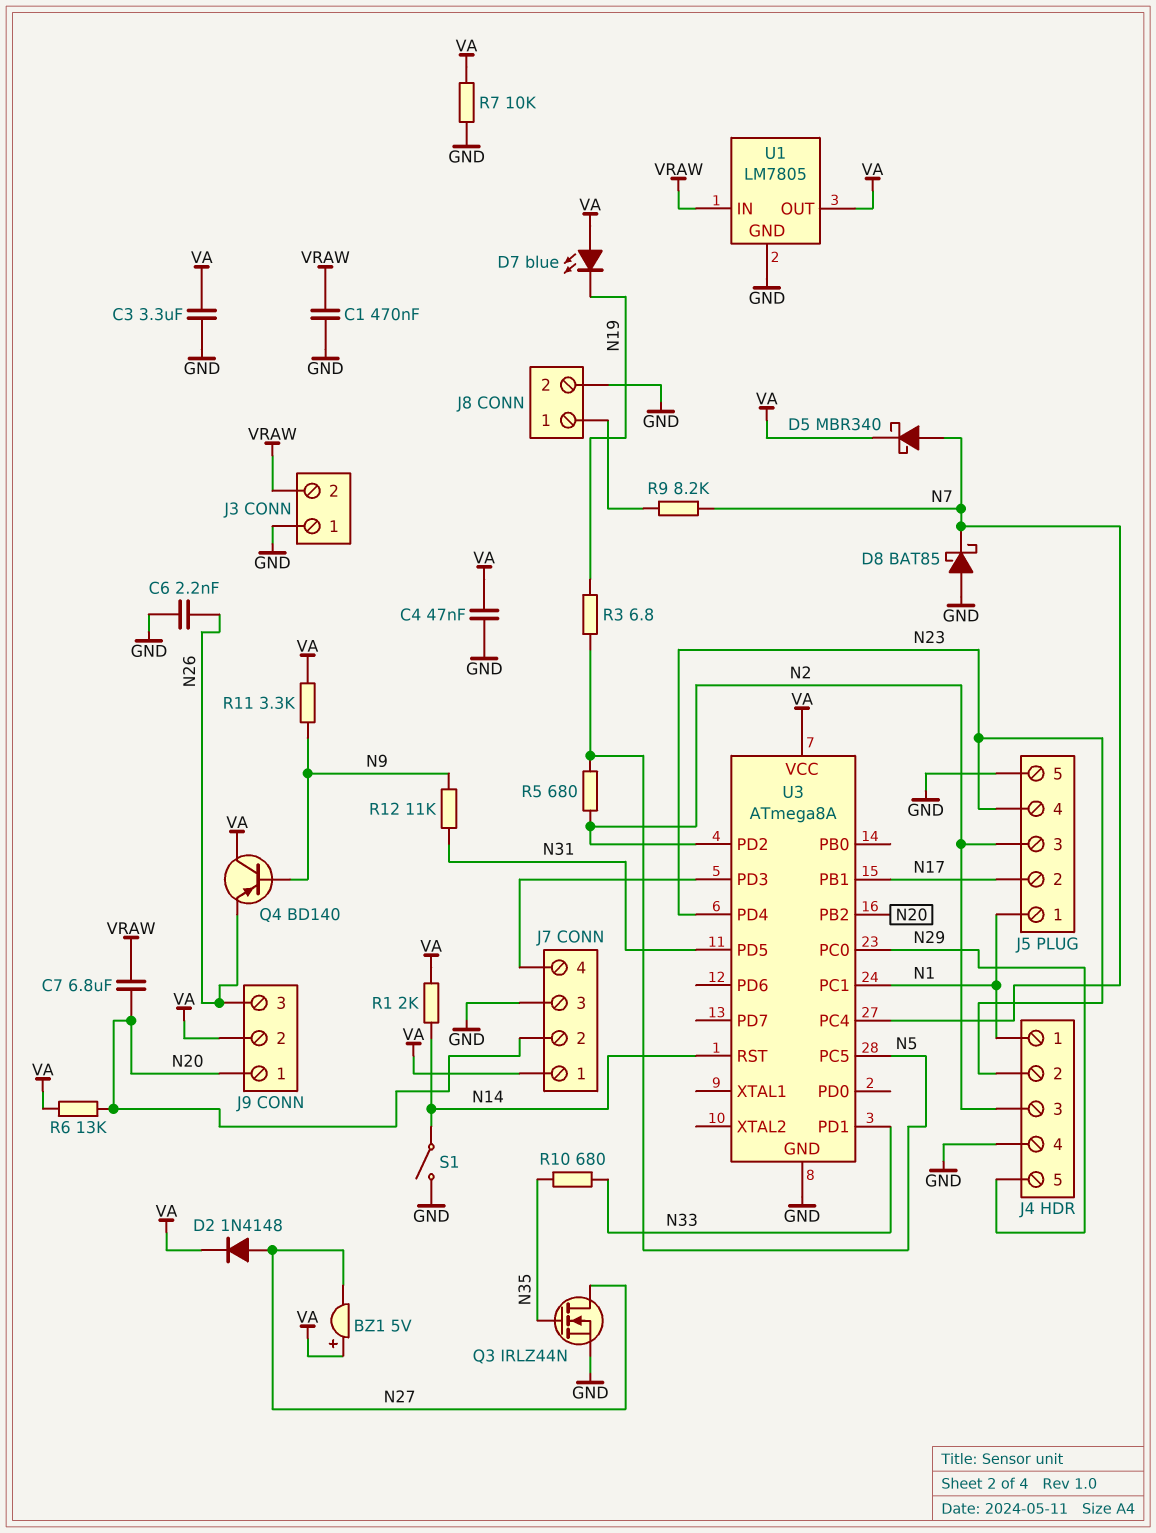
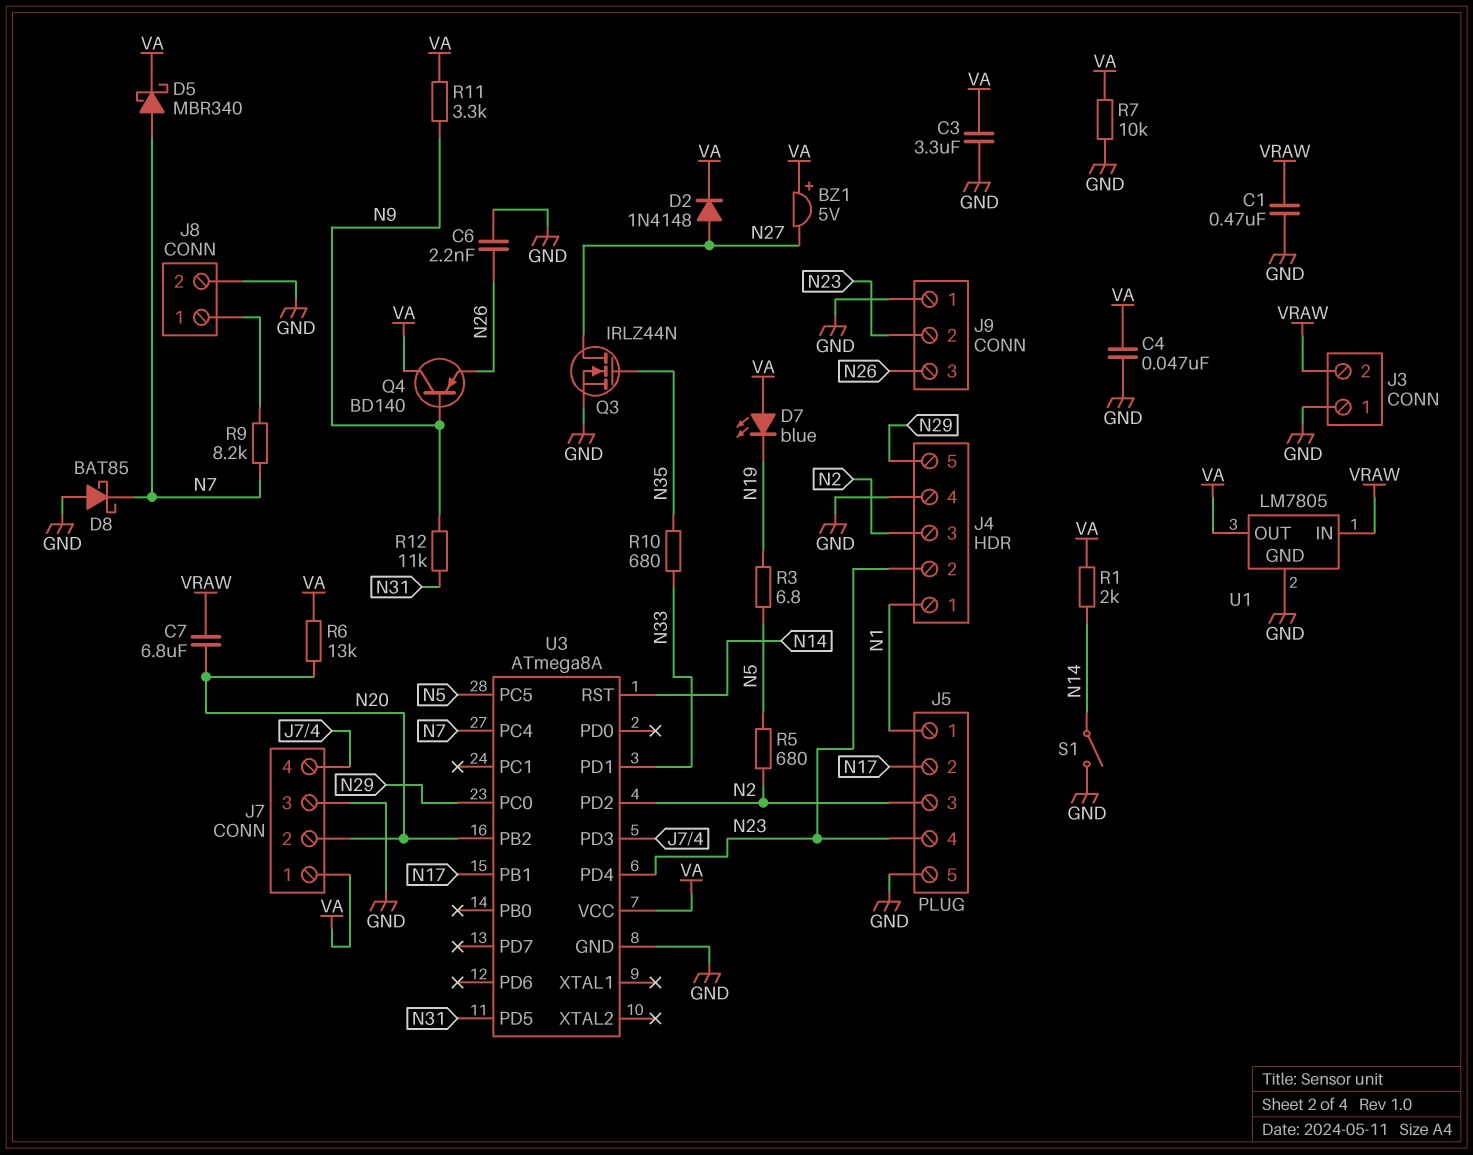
J9 pin 1: N20 -> GND
J9 pin 2: VA -> N23
U3 pin PC1: N1 -> none

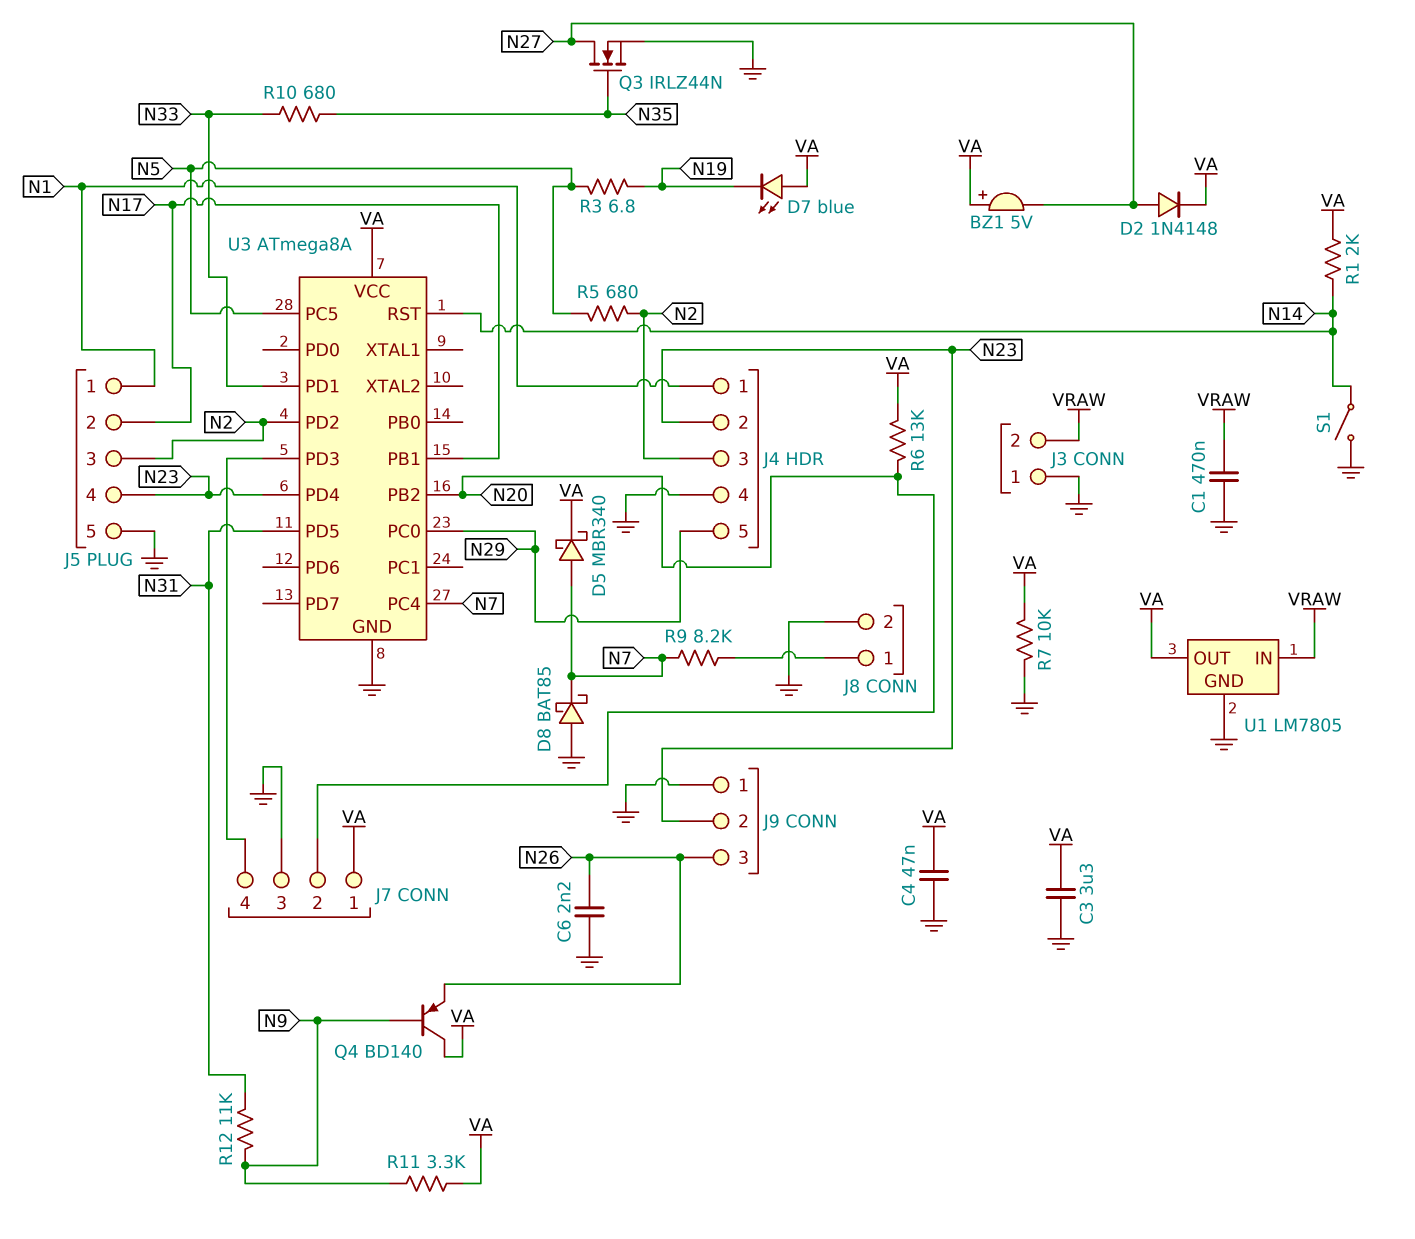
C7: 6.8uF (N20, VRAW) -> none

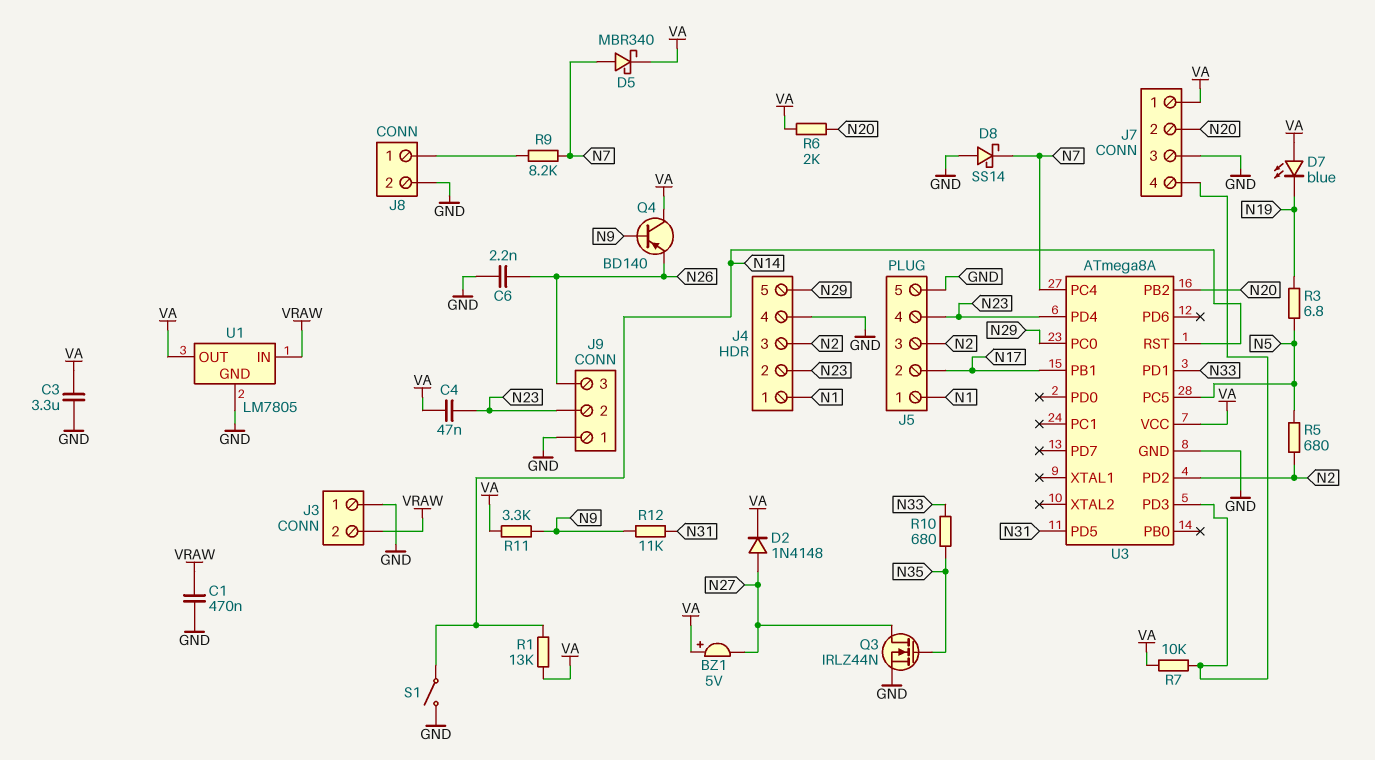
C4: 47nF (GND, VA) -> 47nF (N23, VA)
D8: schottky BAT85 (A GND, K N7) -> schottky SS14 (A GND, K N7)
R1: 2k (N14, VA) -> 13k (N14, VA)
R6: 13k (N20, VA) -> 2k (N20, VA)
R7: 10k (GND, VA) -> 10k (J7/4, VA)

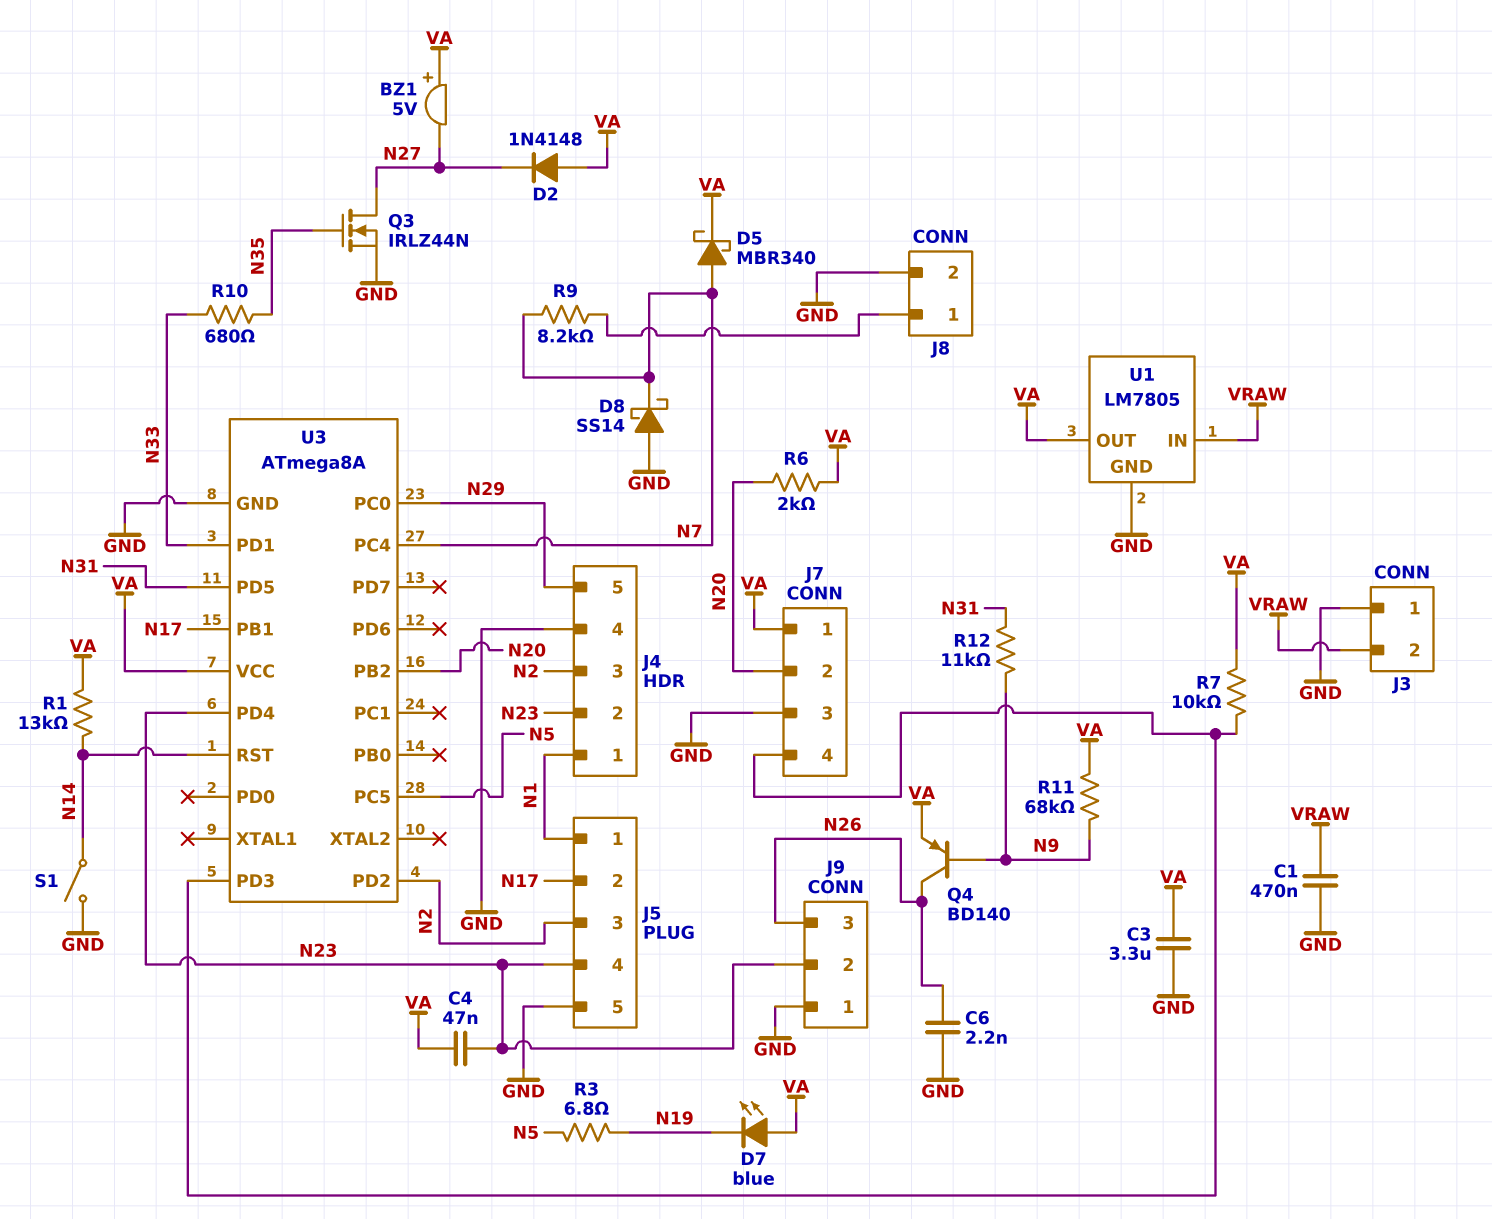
D2: diode 1N4148 (A N27, K VA) -> diode 1N4148 (A VA, K N27)
Q4: PNP BD140 (B N9, C VA, E N26) -> PNP BD140 (B N9, C N26, E VA)
R5: 680 (N2, N5) -> none
R11: 3.3k (N9, VA) -> 68k (N9, VA)

